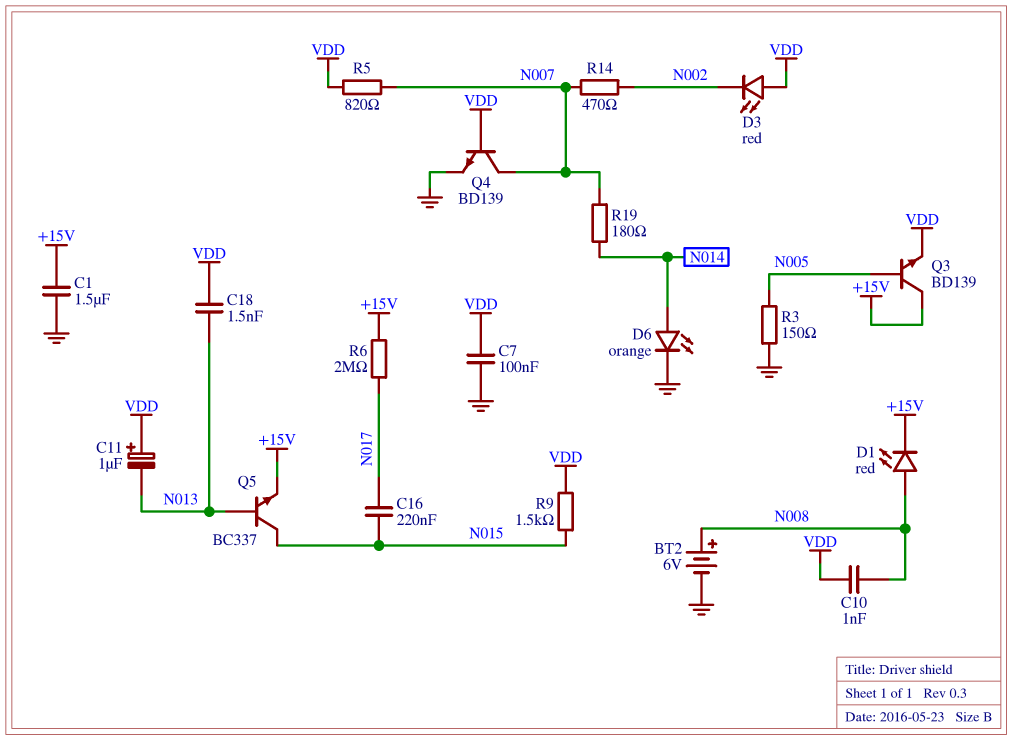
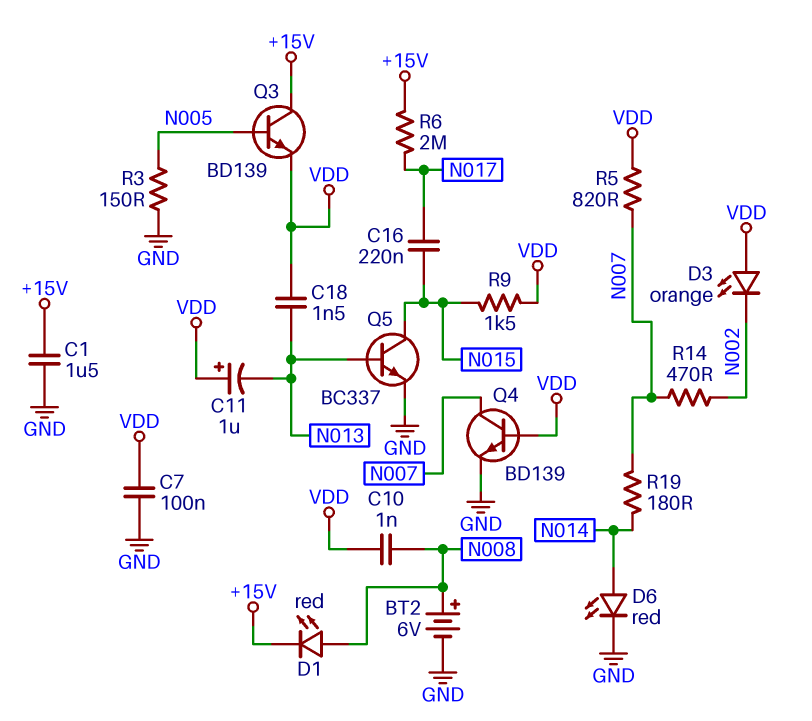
D3: LED red (A VDD, K N002) -> LED orange (A VDD, K N002)
D6: LED orange (A N014, K GND) -> LED red (A N014, K GND)
Q5: NPN BC337 (B N013, C N015, E +15V) -> NPN BC337 (B N013, C N015, E GND)

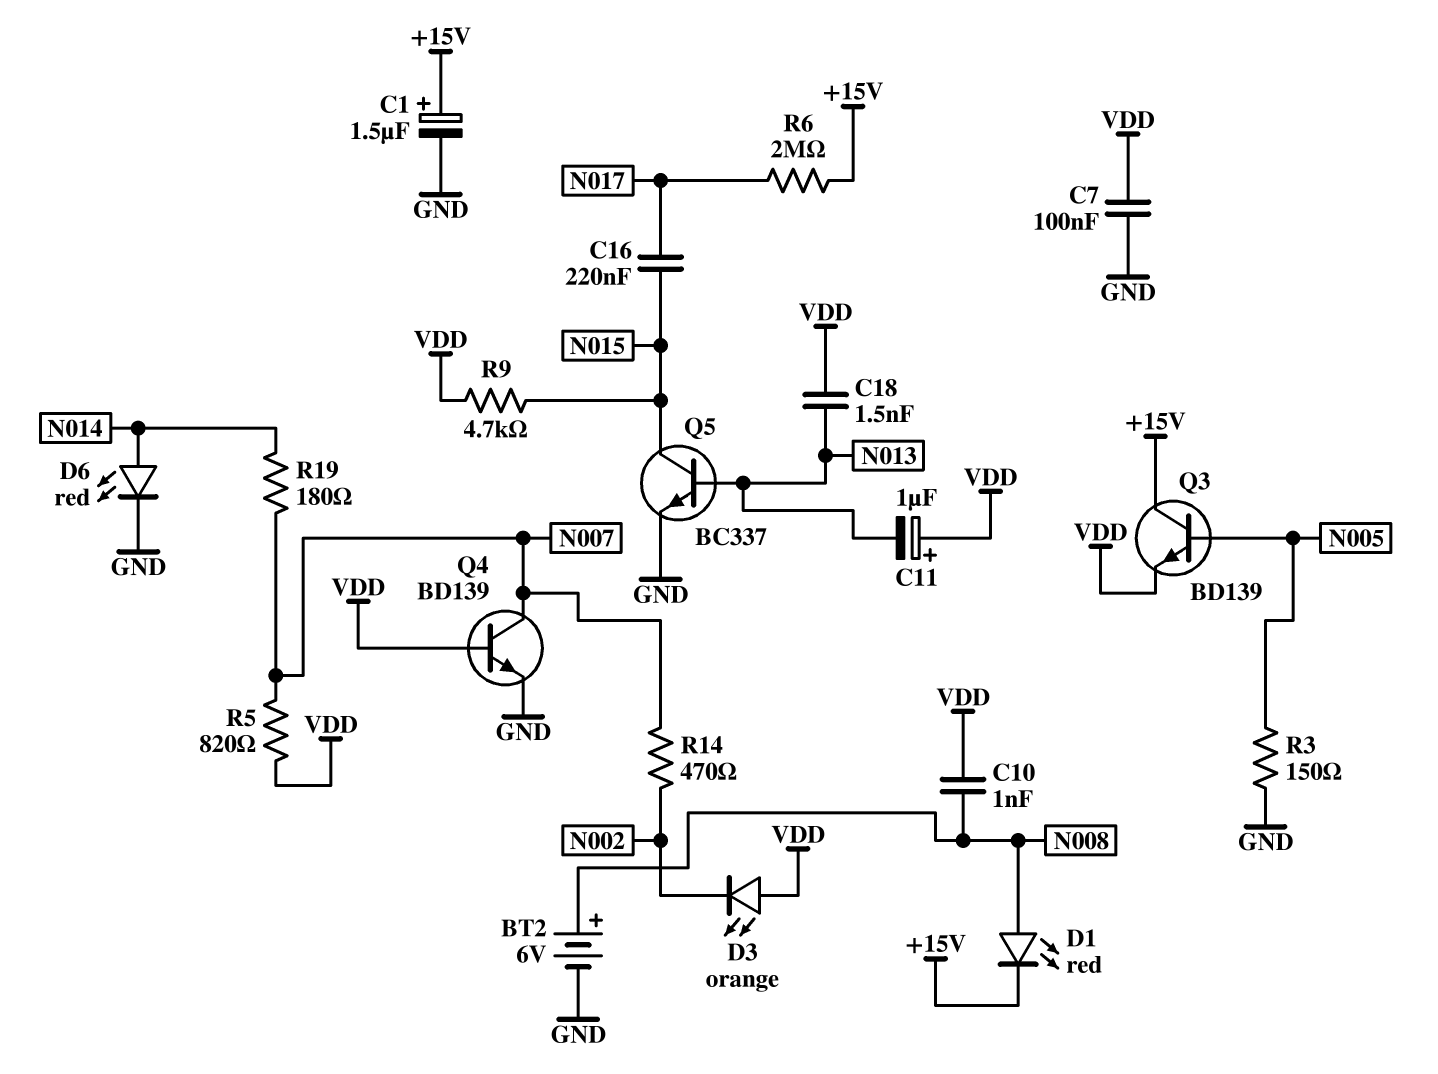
C1: 1.5uF (+15V, GND) -> 1.5uF (plus +15V, minus GND)
R9: 1.5k (N015, VDD) -> 4.7k (N015, VDD)

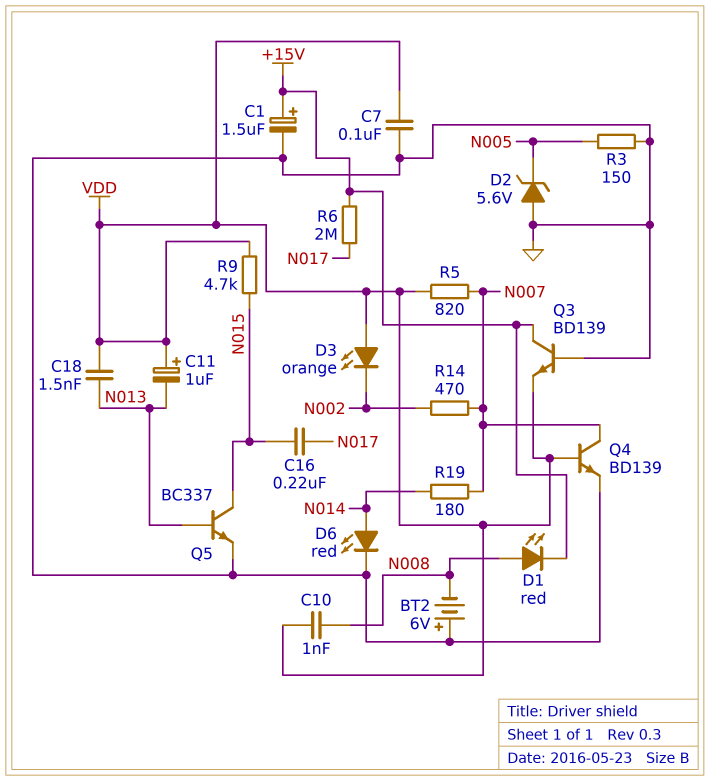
BT2: 6V (plus N008, minus GND) -> 6V (plus GND, minus N008)
D2: none -> zener 5.6V (A GND, K N005)
Q3: NPN BD139 (B N005, C +15V, E VDD) -> NPN BD139 (B GND, C +15V, E VDD)

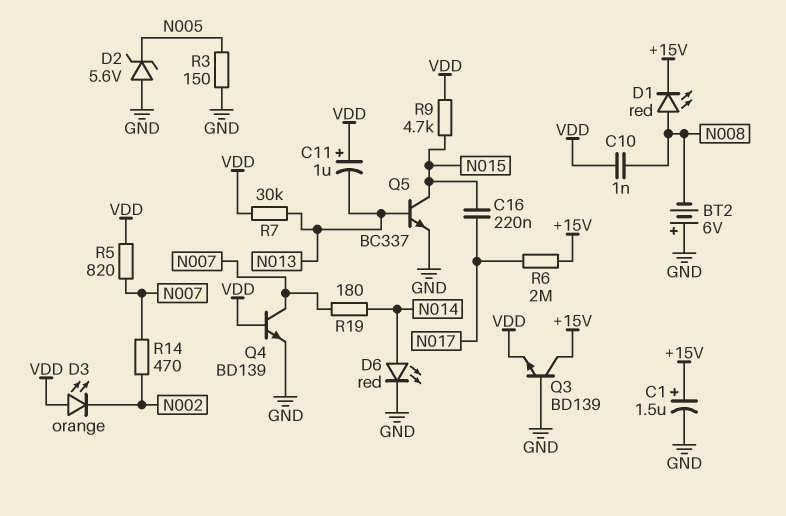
C7: 100nF (GND, VDD) -> none
C18: 1.5nF (N013, VDD) -> none
R7: none -> 30k (N013, VDD)

